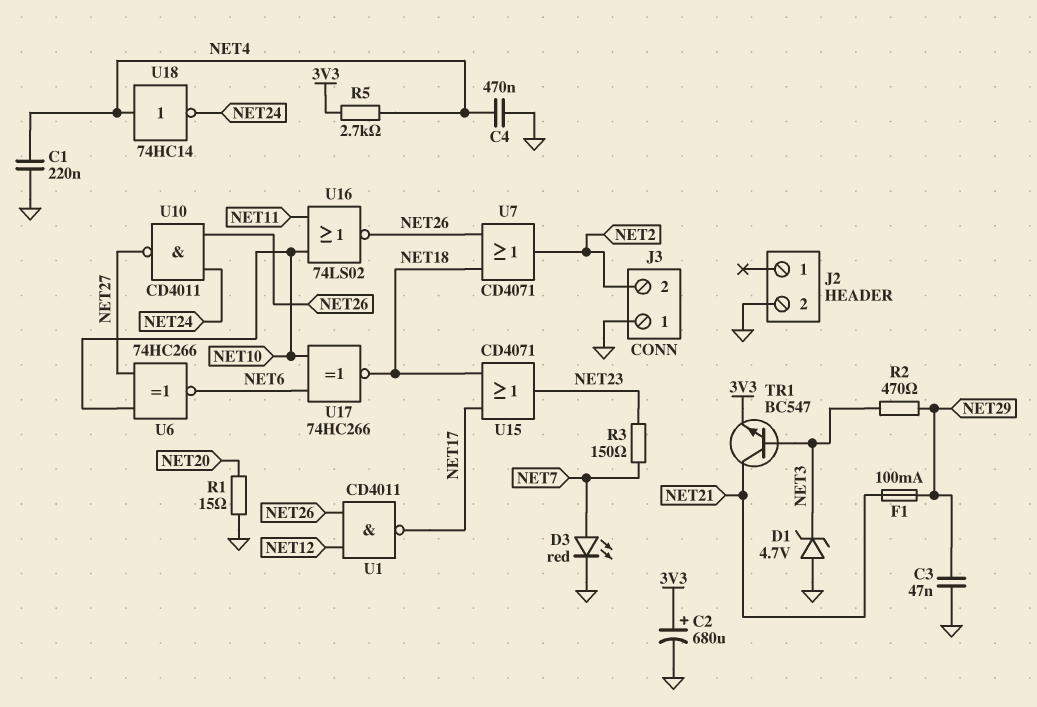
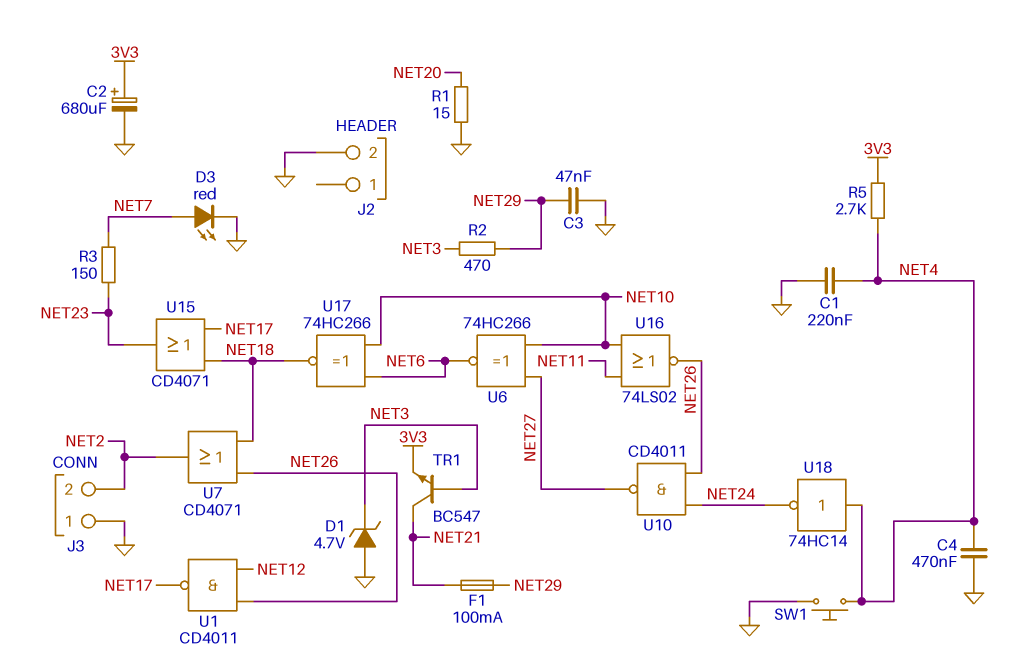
SW1: none -> button (GND, NET4)

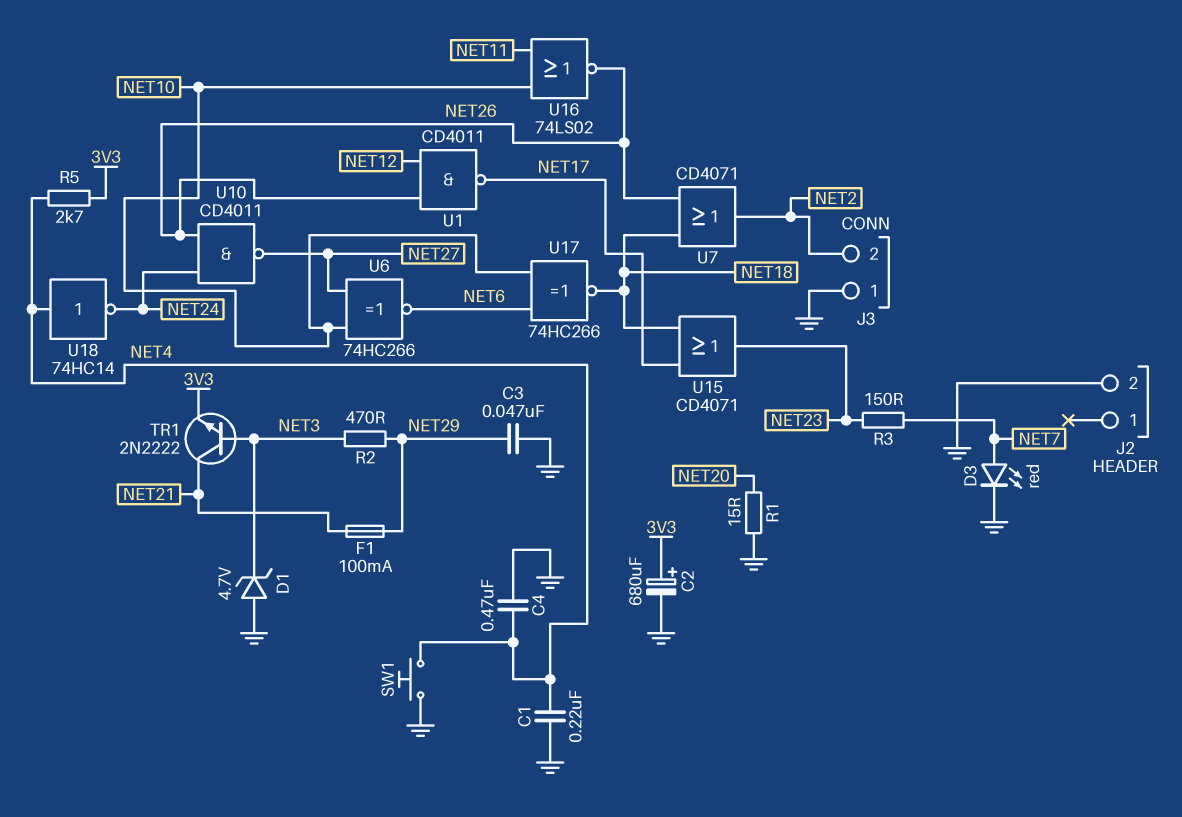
TR1: NPN BC547 (B NET3, C NET21, E 3V3) -> NPN 2N2222 (B NET3, C NET21, E 3V3)

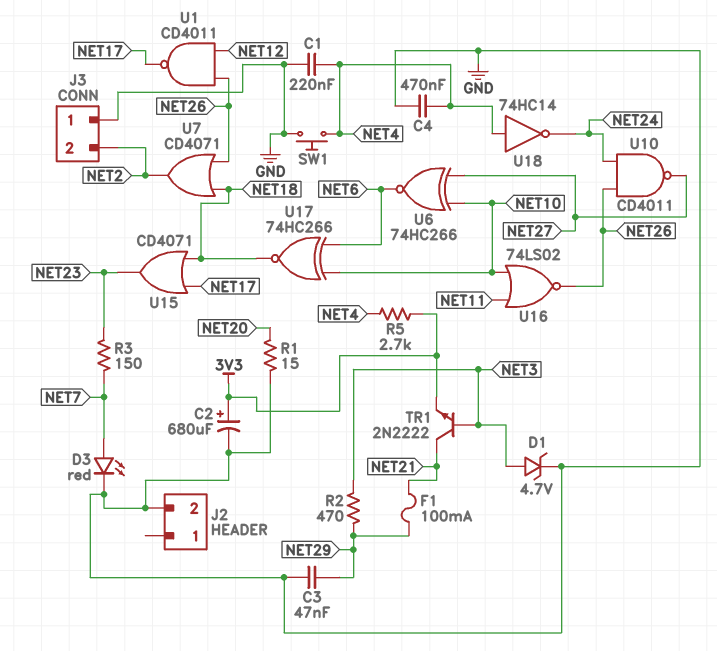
D1: zener 4.7V (A GND, K NET3) -> zener 4.7V (A NET3, K GND)

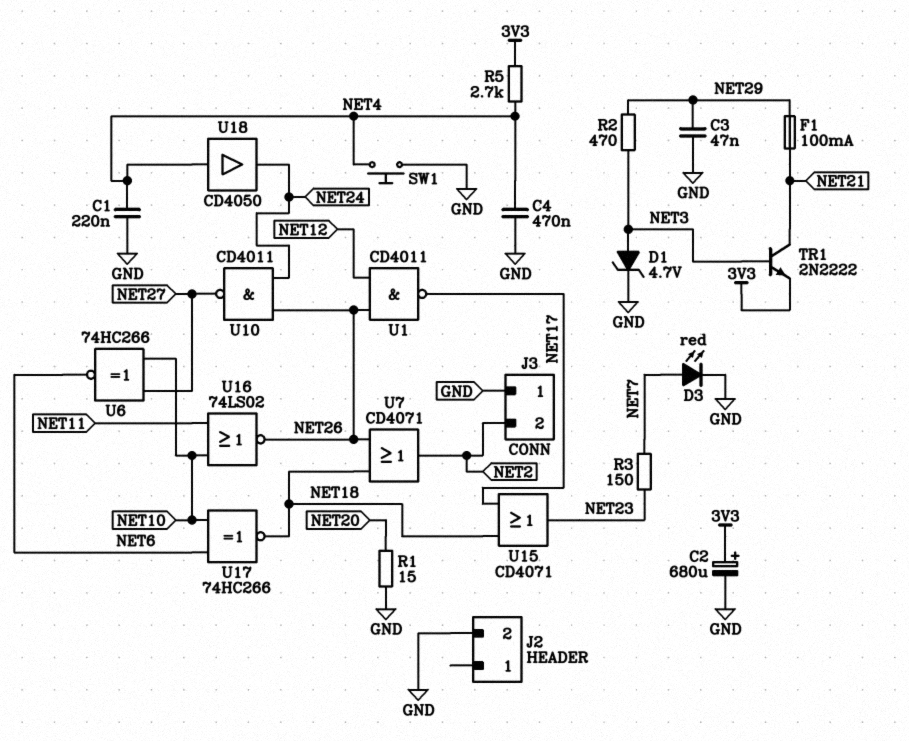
U18: NOT 74HC14 (in NET4, out NET24) -> buffer CD4050 (in NET4, out NET24)

